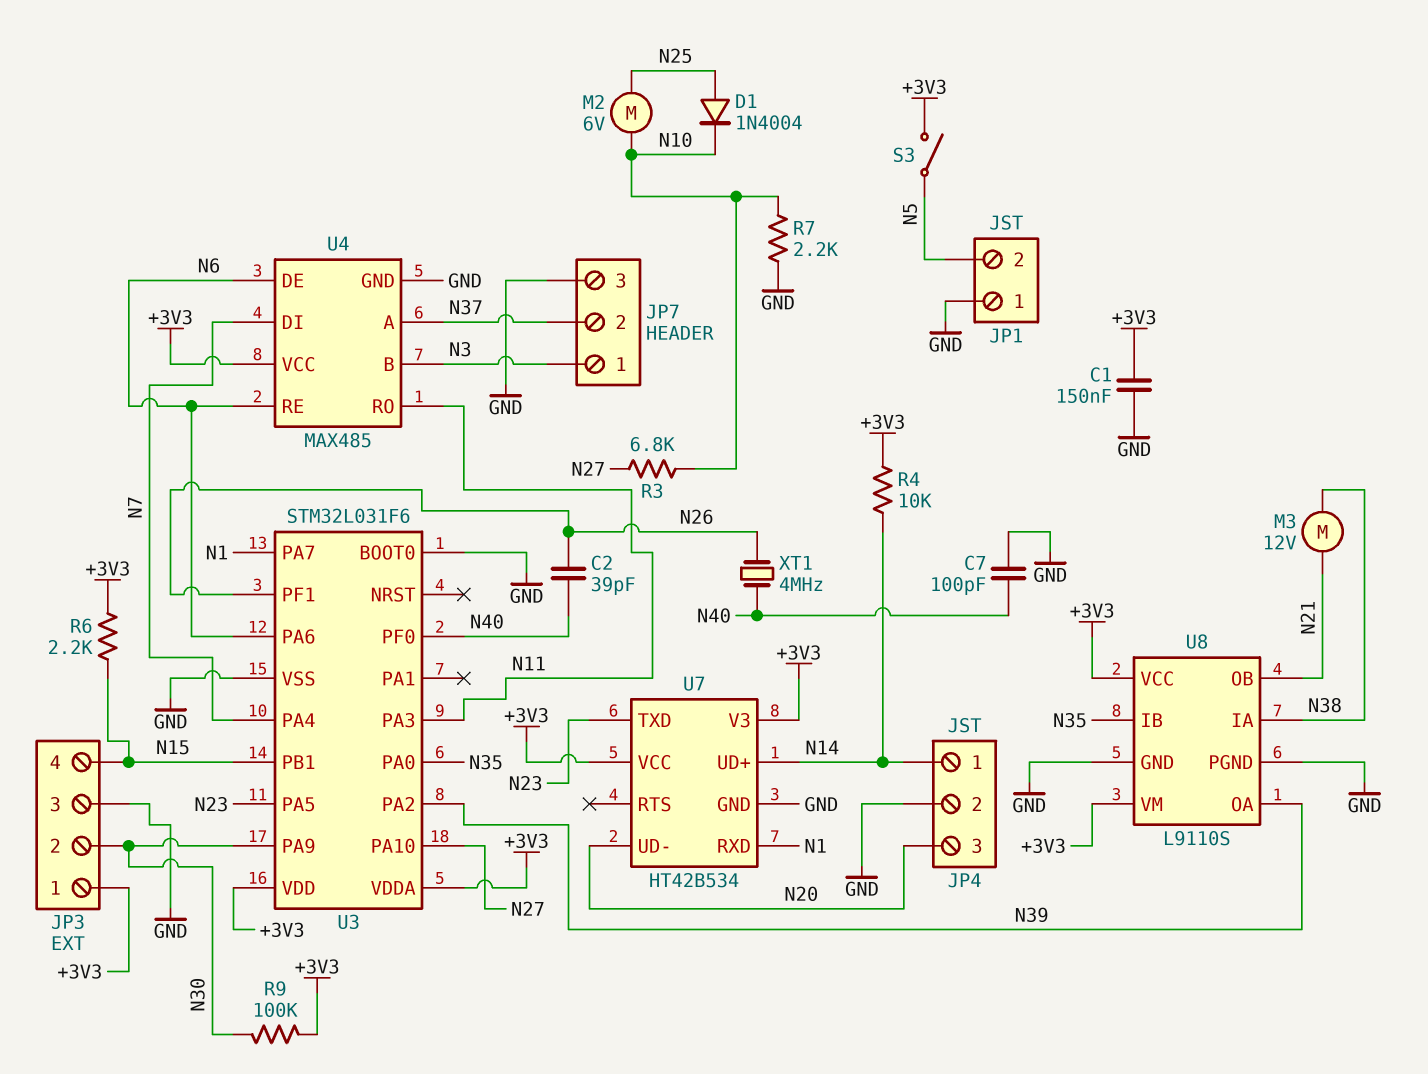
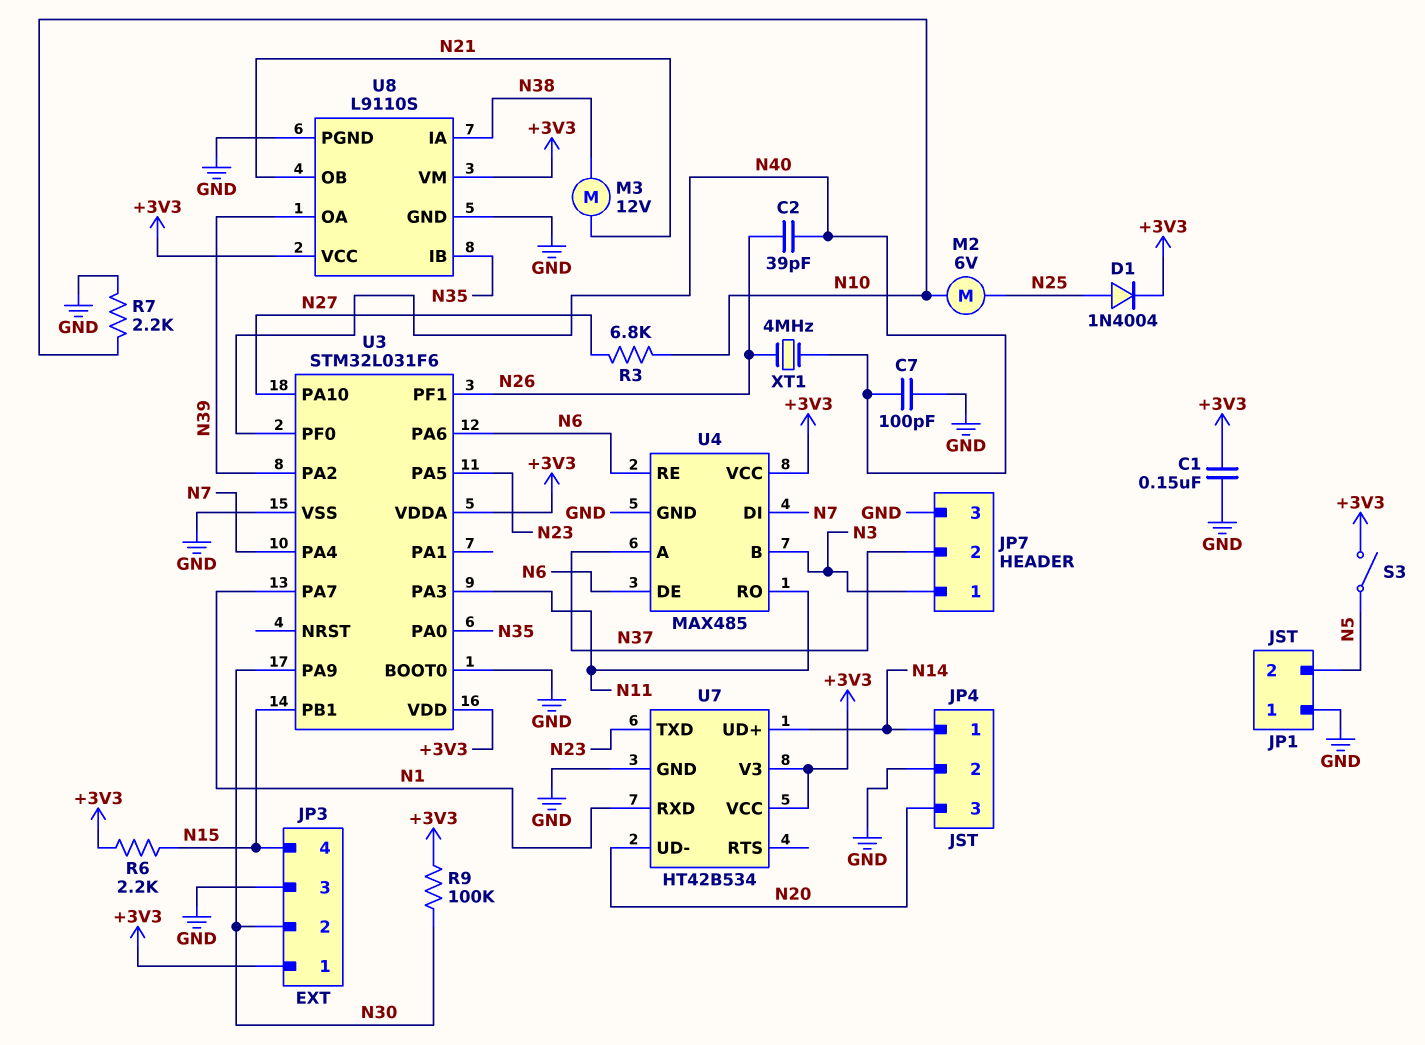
D1: diode 1N4004 (A N25, K N10) -> diode 1N4004 (A N25, K +3V3)
R4: 10k (+3V3, N14) -> none

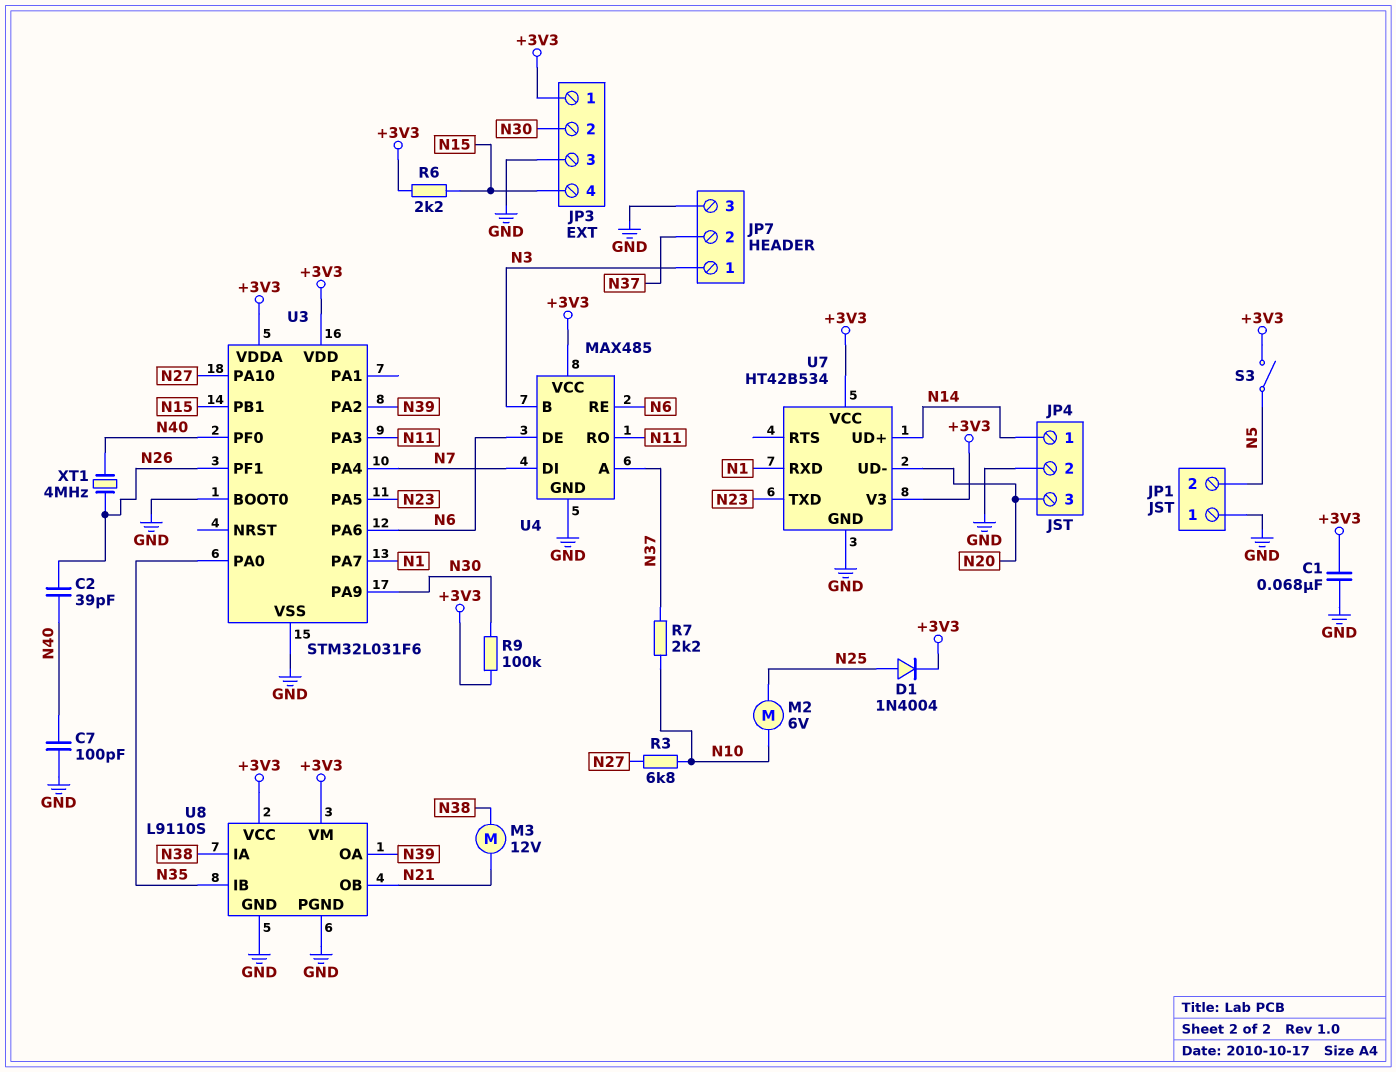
C1: 150nF (+3V3, GND) -> 68nF (+3V3, GND)
R7: 2.2k (GND, N10) -> 2.2k (N10, N37)

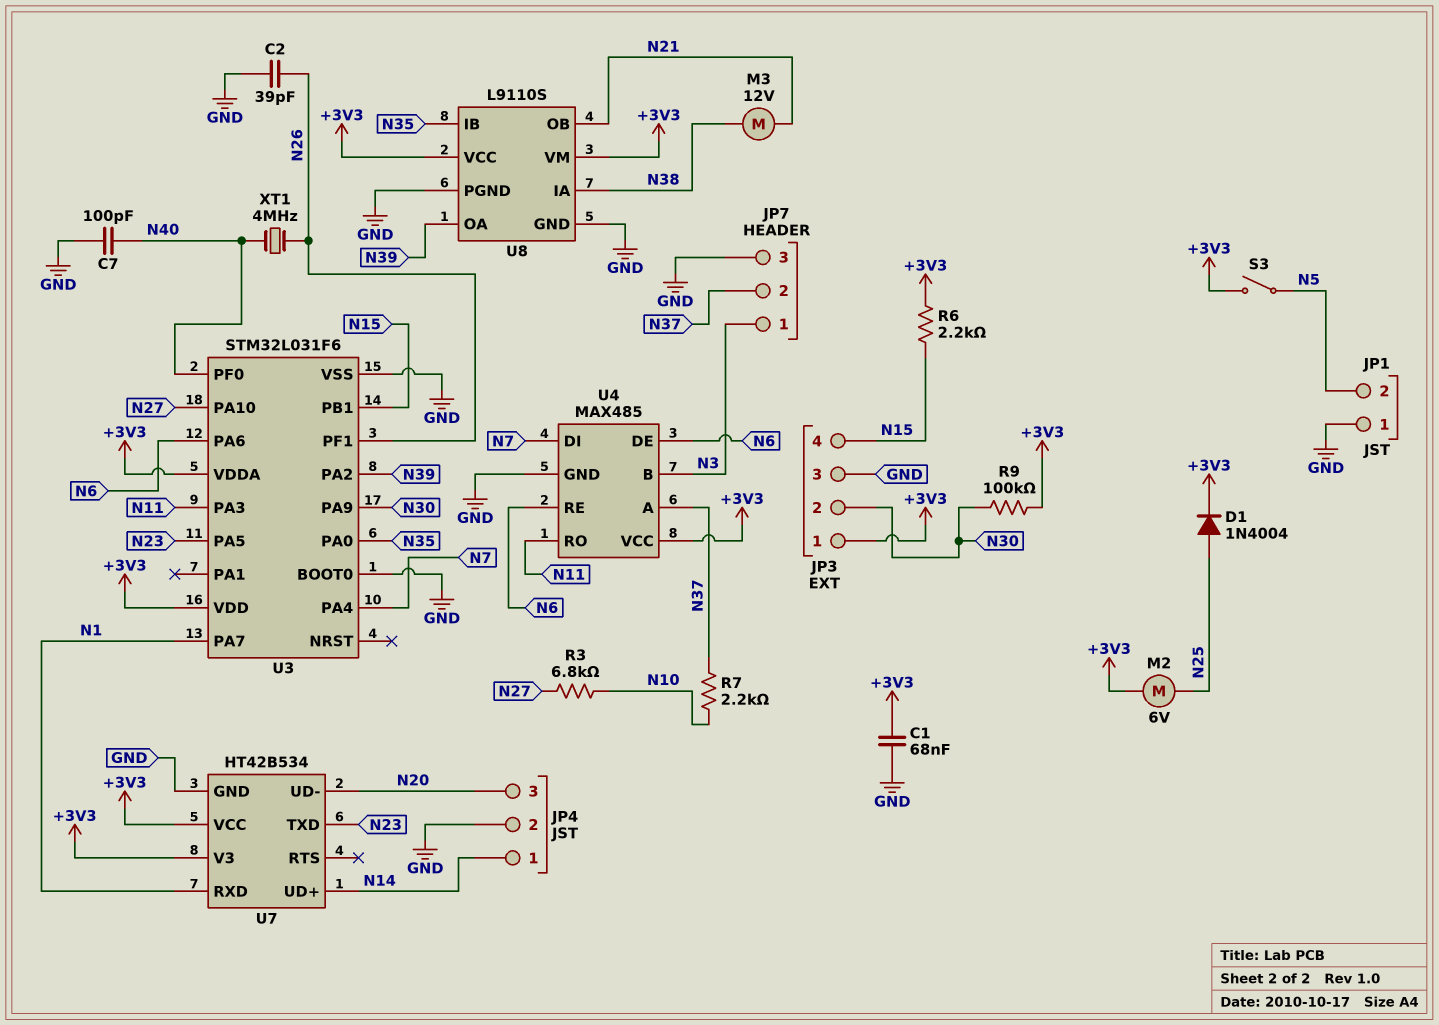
C2: 39pF (N26, N40) -> 39pF (GND, N26)
M2: motor 6V (N10, N25) -> motor 6V (+3V3, N25)

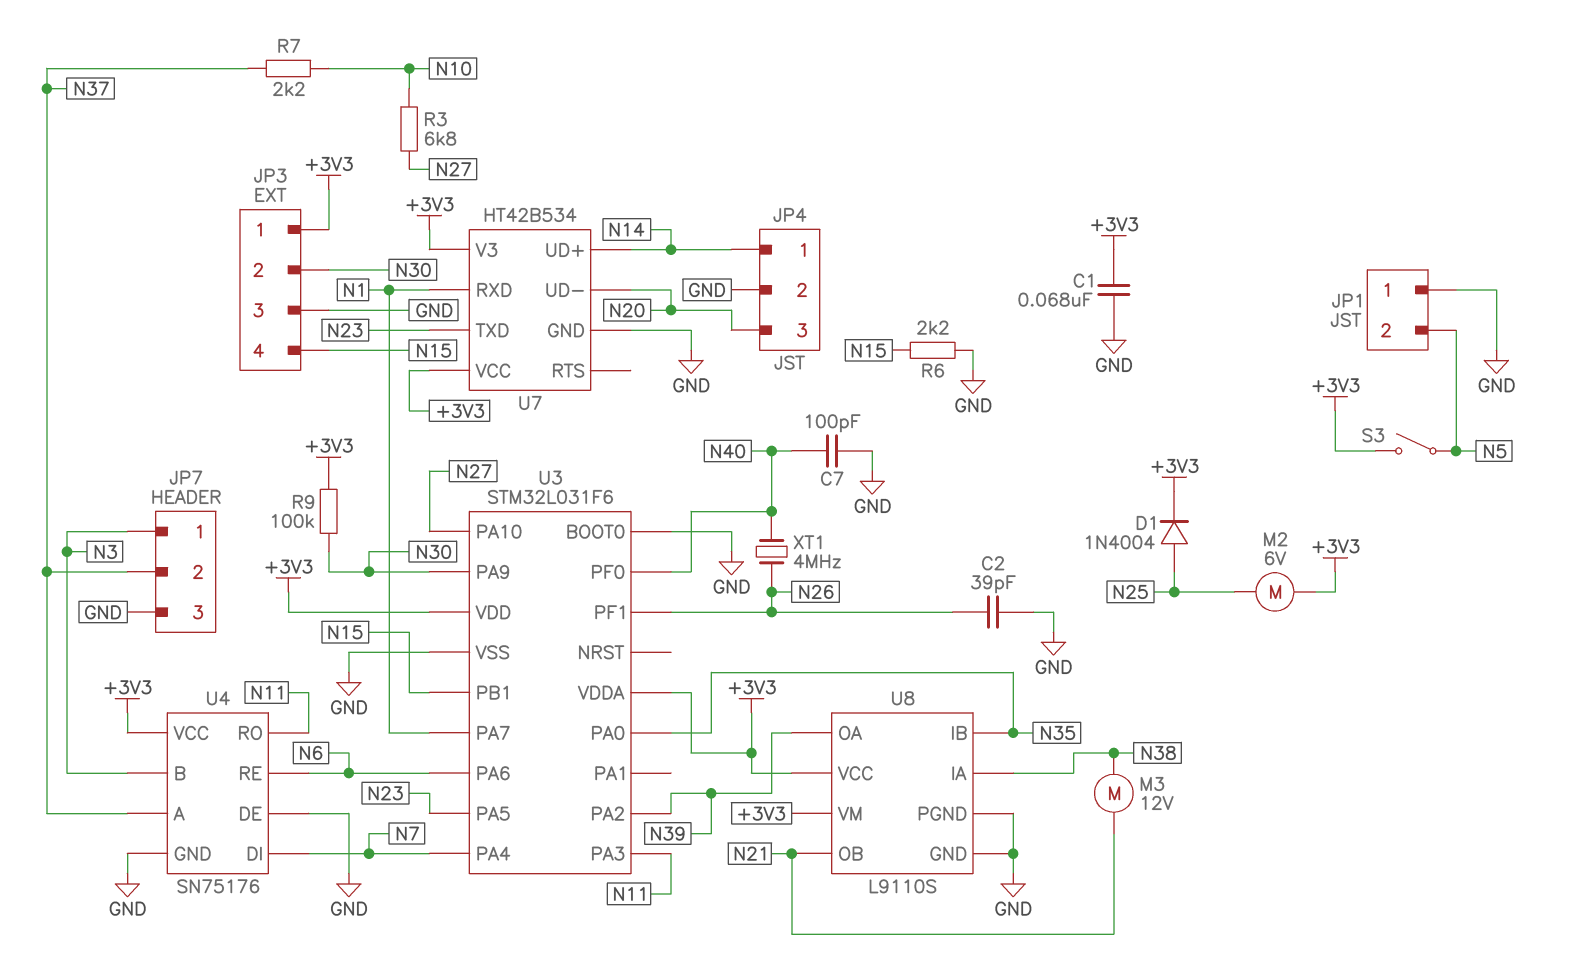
R6: 2.2k (+3V3, N15) -> 2.2k (GND, N15)
U4: MAX485 -> SN75176
U4 pin DE: N6 -> GND

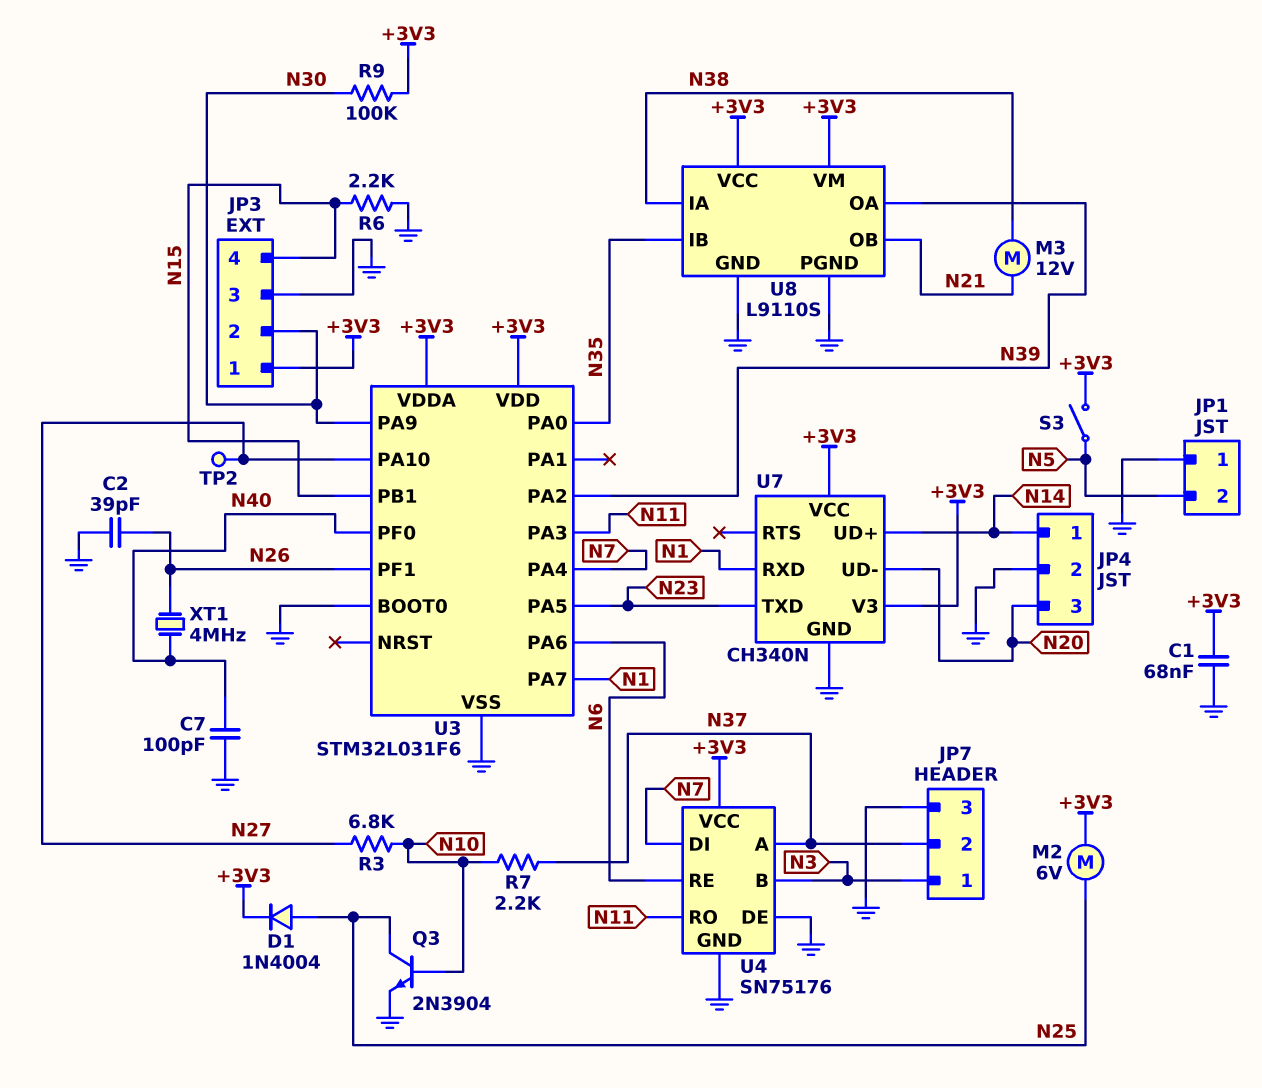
Q3: none -> NPN 2N3904 (B N10, C N25, E GND)
TP2: none -> test point (N27)
U7: HT42B534 -> CH340N

